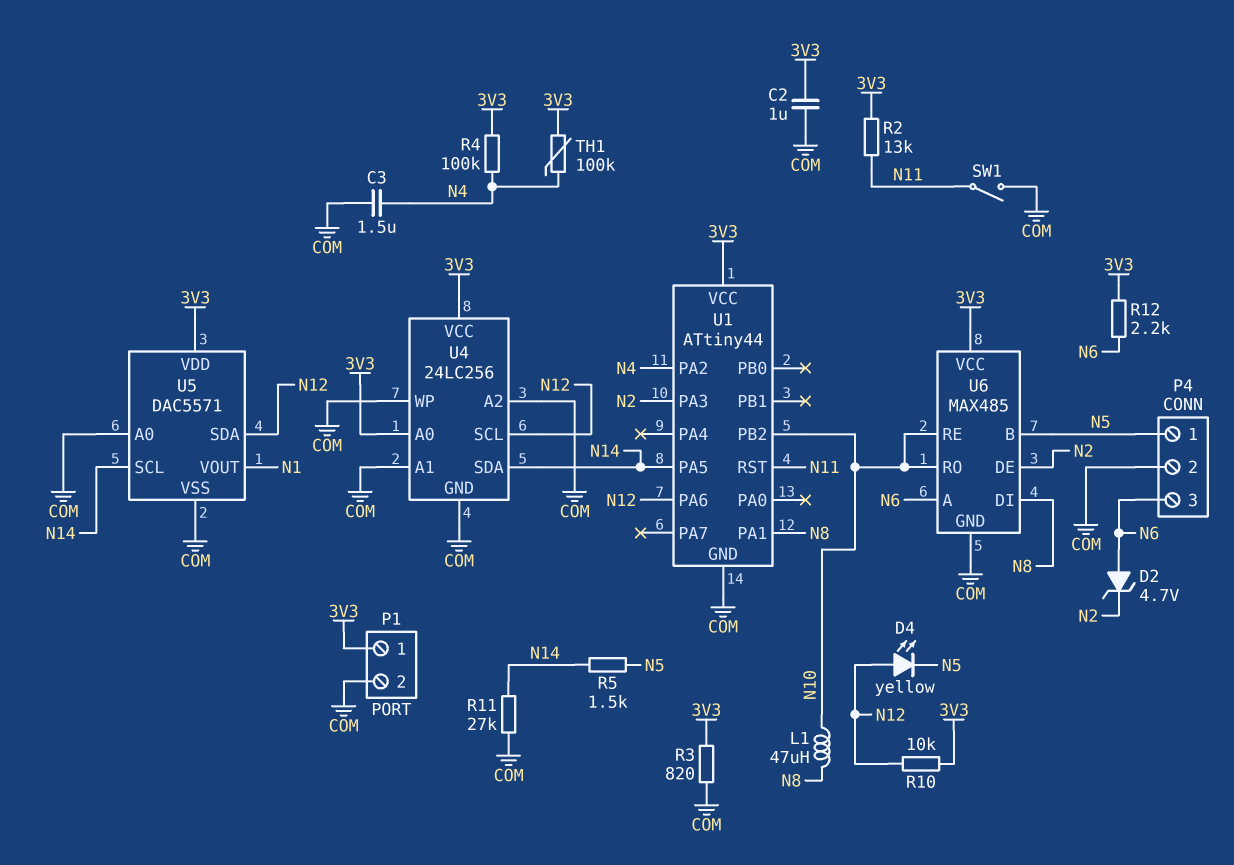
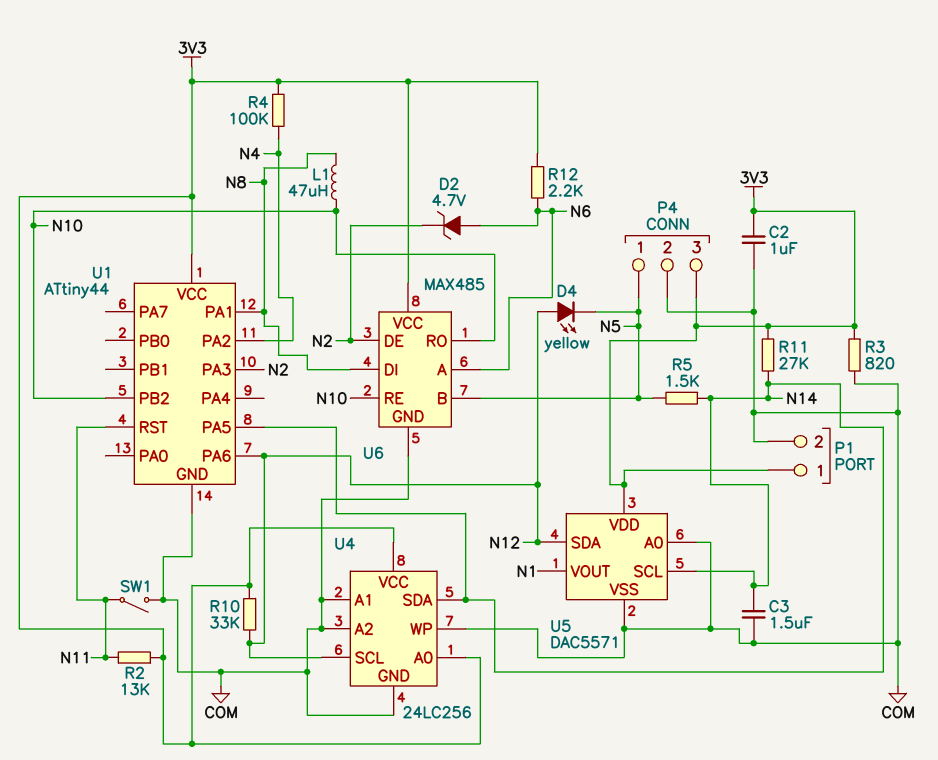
C3: 1.5uF (COM, N4) -> 1.5uF (COM, N14)
P4 pin 3: N6 -> 3V3
R10: 10k (3V3, N12) -> 33k (3V3, N12)
R11: 27k (COM, N14) -> 27k (3V3, N14)
TH1: 100k (3V3, N4) -> none

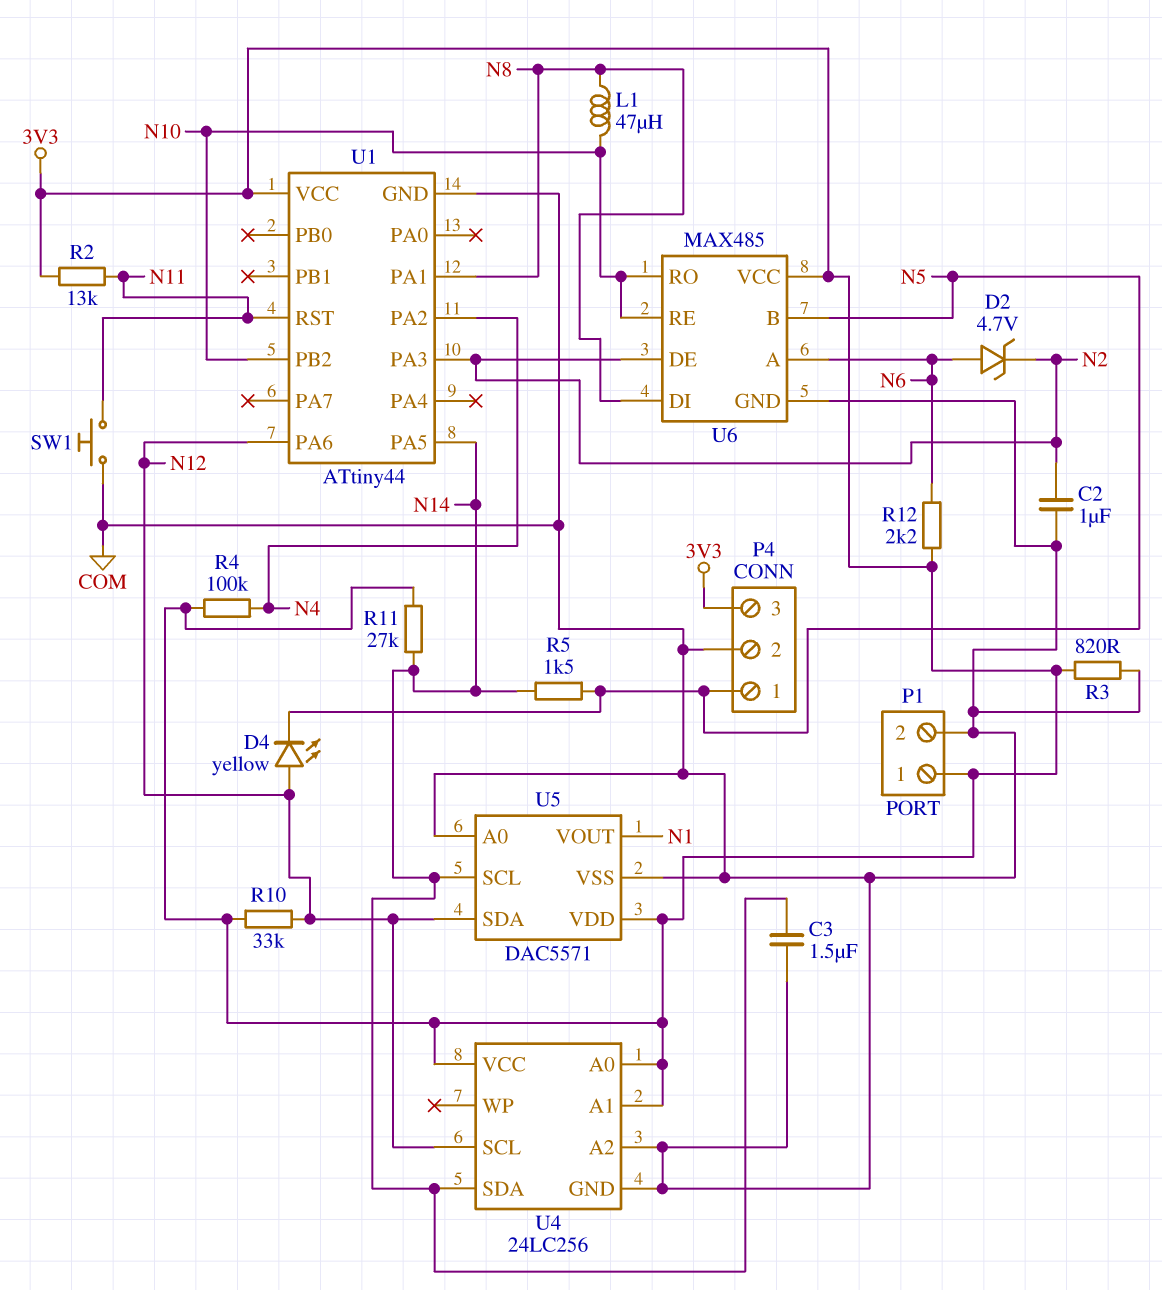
C2: 1uF (3V3, COM) -> 1uF (COM, N2)
SW1: switch (COM, N11) -> button (COM, N11)
U4 pin A1: COM -> 3V3
U4 pin WP: COM -> none

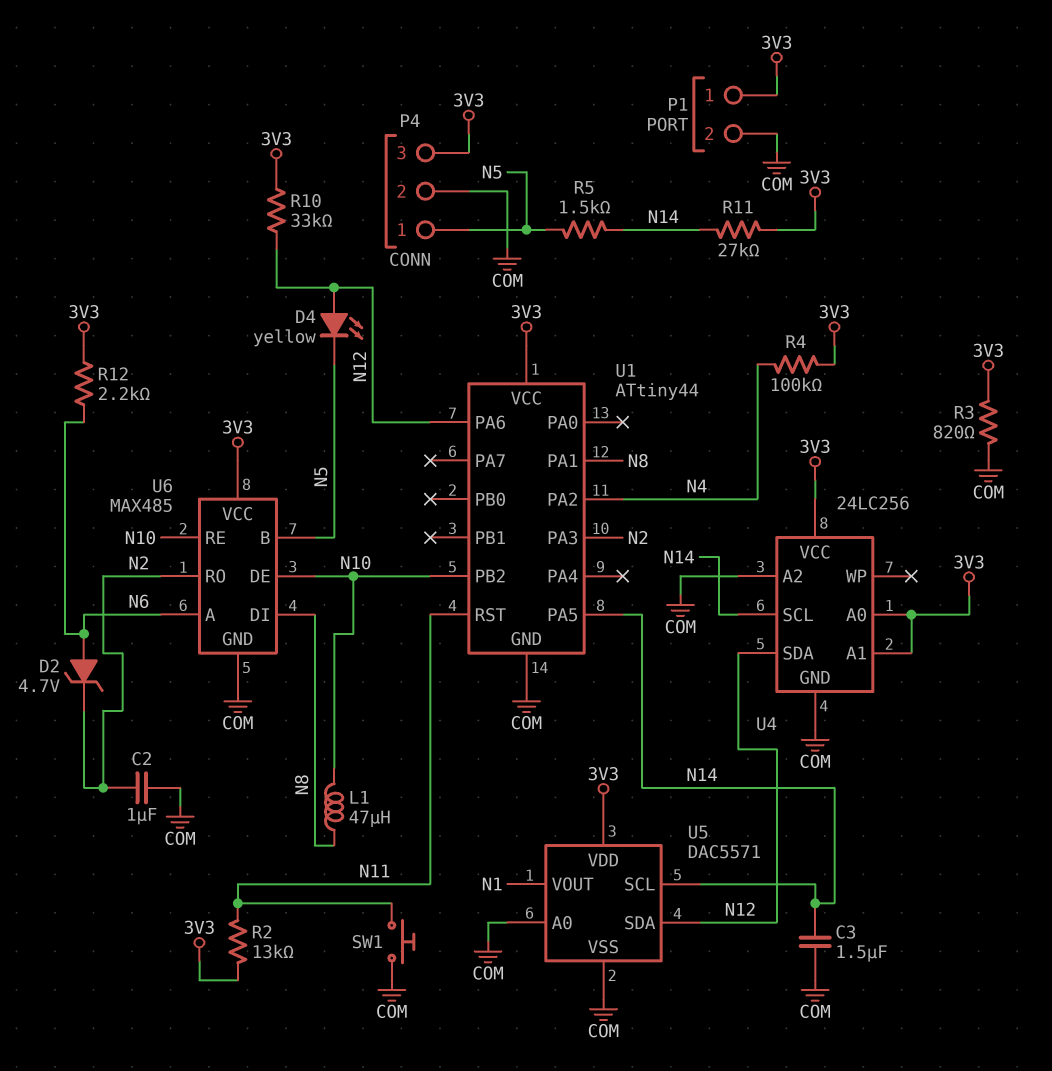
U4 pin SCL: N12 -> N14
U4 pin SDA: N14 -> N12
U6 pin DE: N2 -> N10
U6 pin RO: N10 -> N2

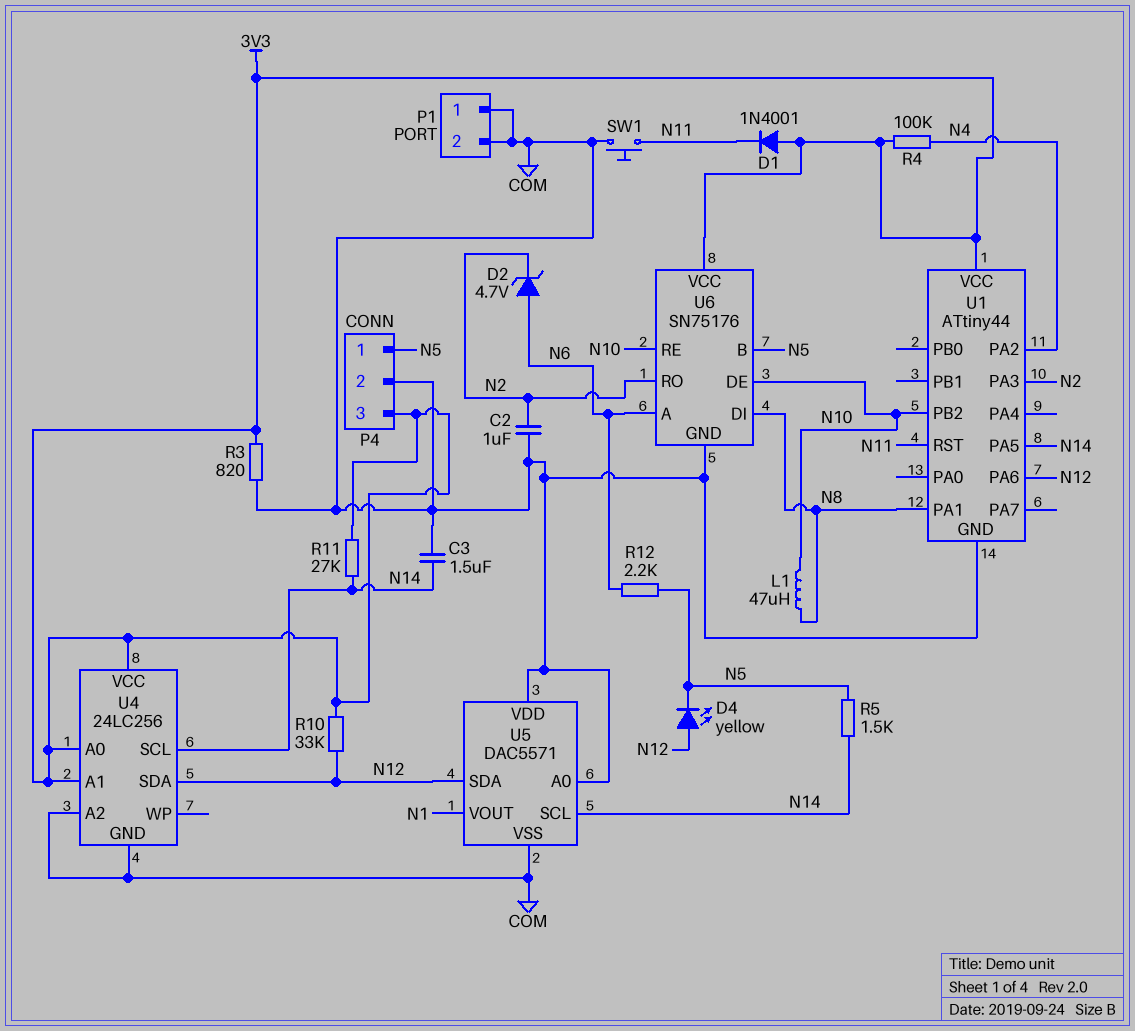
D1: none -> diode 1N4001 (A 3V3, K N11)
P1 pin 1: 3V3 -> COM
R2: 13k (3V3, N11) -> none
R12: 2.2k (3V3, N6) -> 2.2k (N5, N6)
U5 pin VDD: 3V3 -> COM
U6: MAX485 -> SN75176

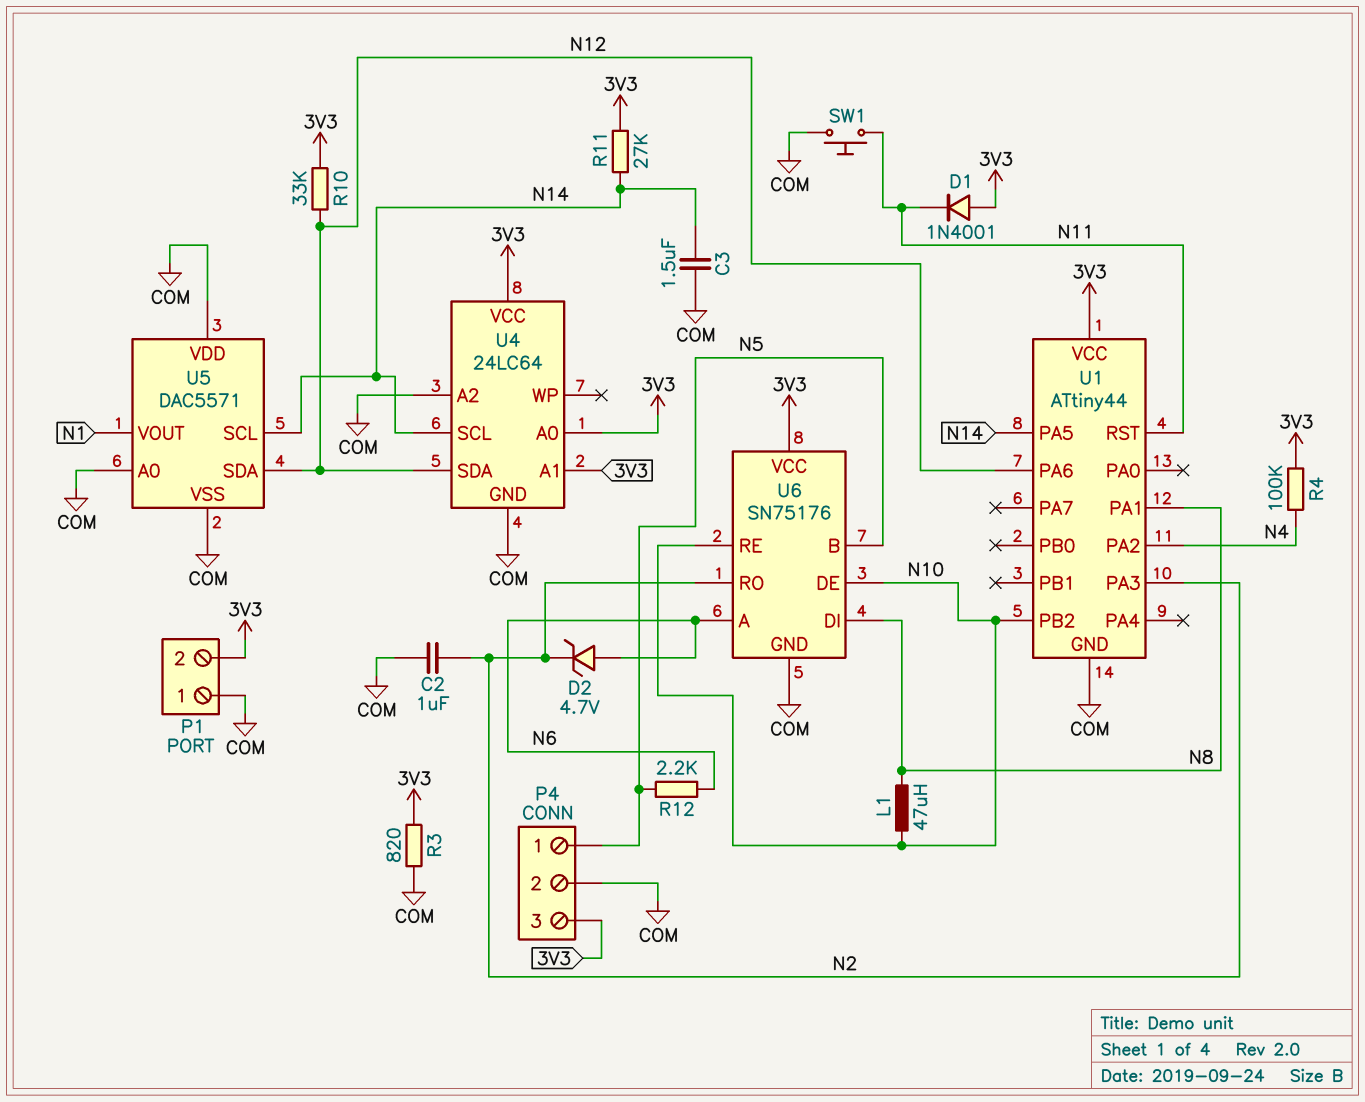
D4: LED yellow (A N12, K N5) -> none
P1 pin 2: COM -> 3V3
R5: 1.5k (N5, N14) -> none
U4: 24LC256 -> 24LC64

